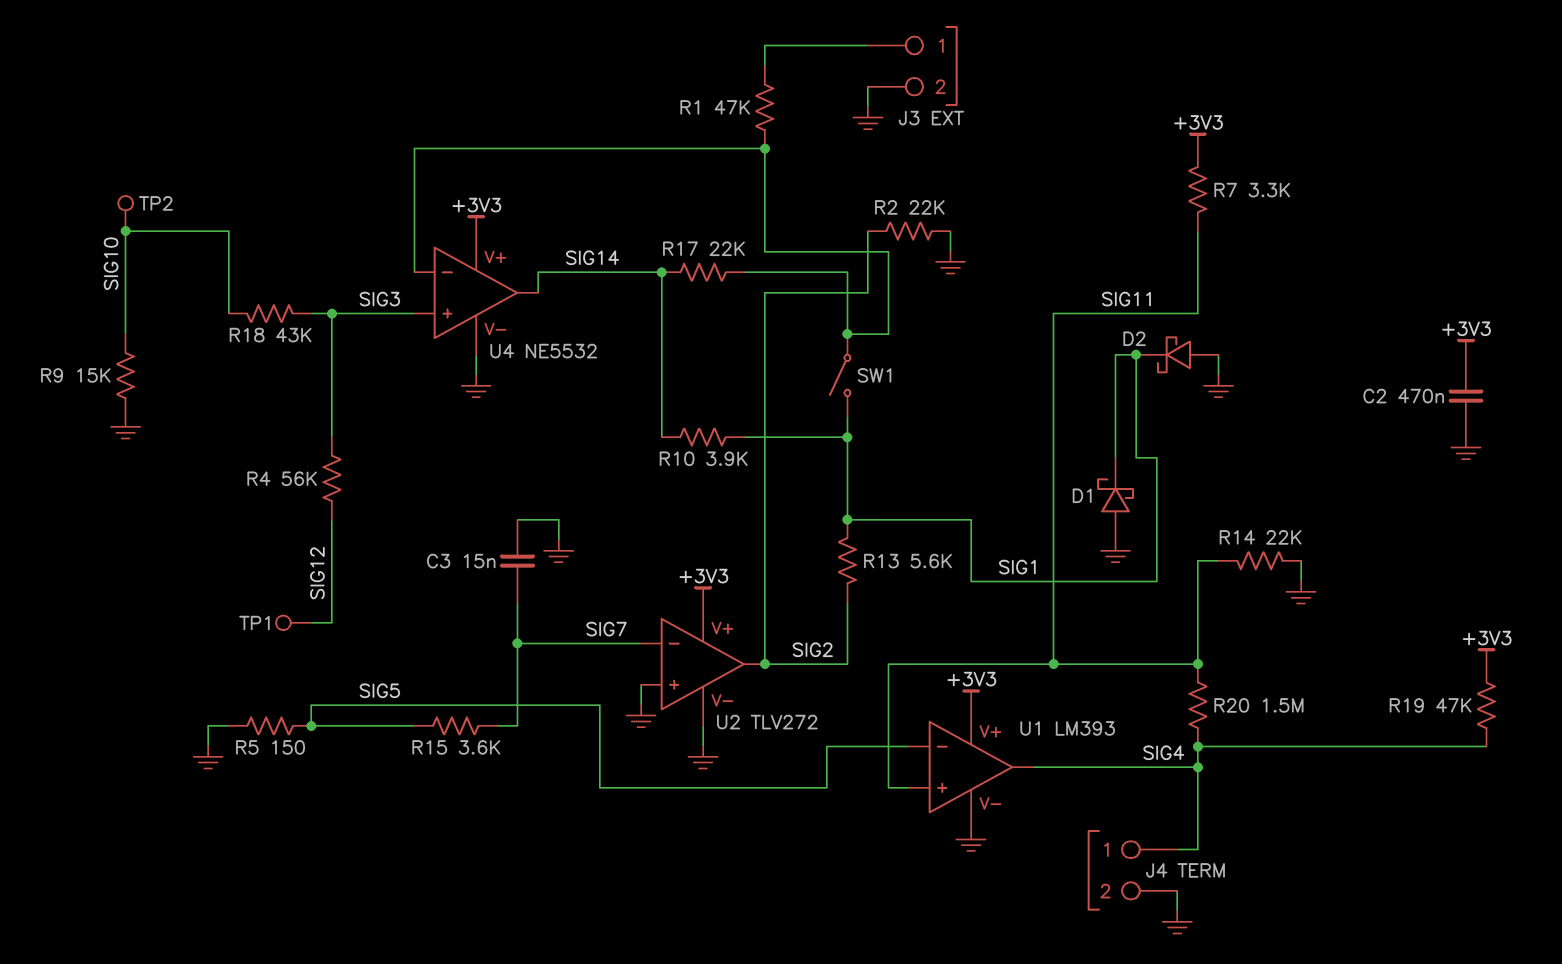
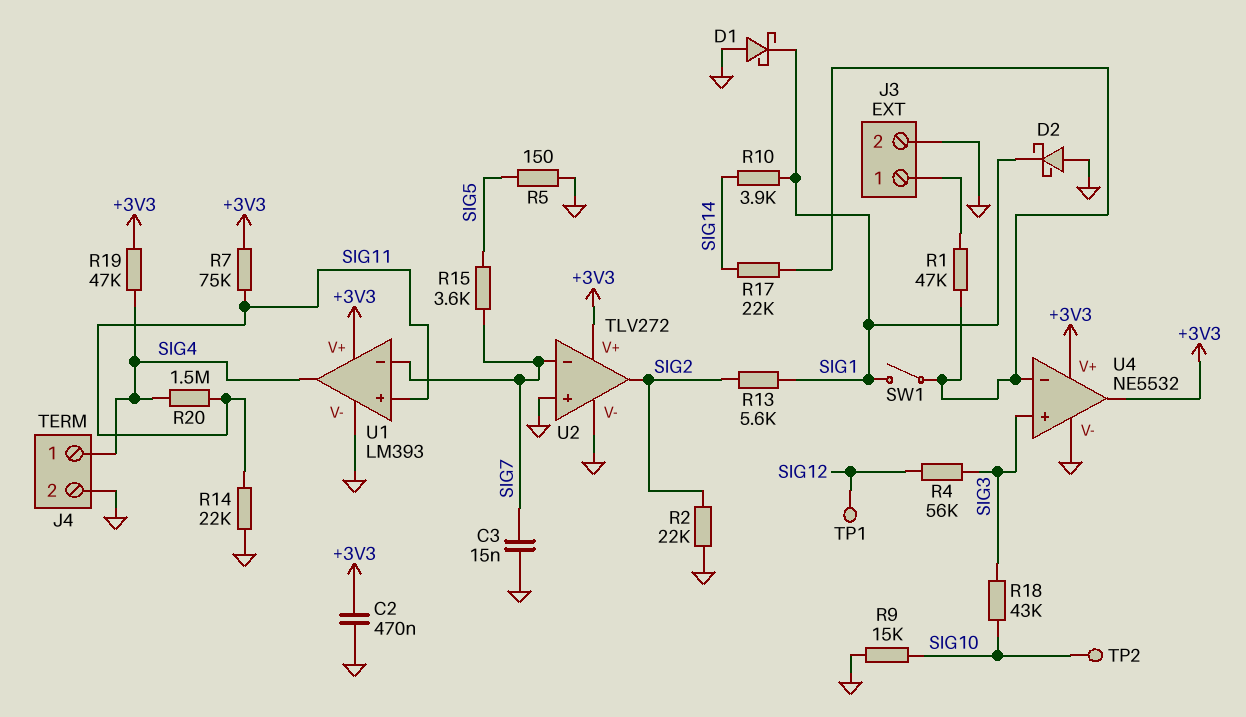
R7: 3.3k (+3V3, SIG11) -> 75k (+3V3, SIG11)
U1 pin in-: SIG5 -> SIG7
U4 pin out: SIG14 -> +3V3

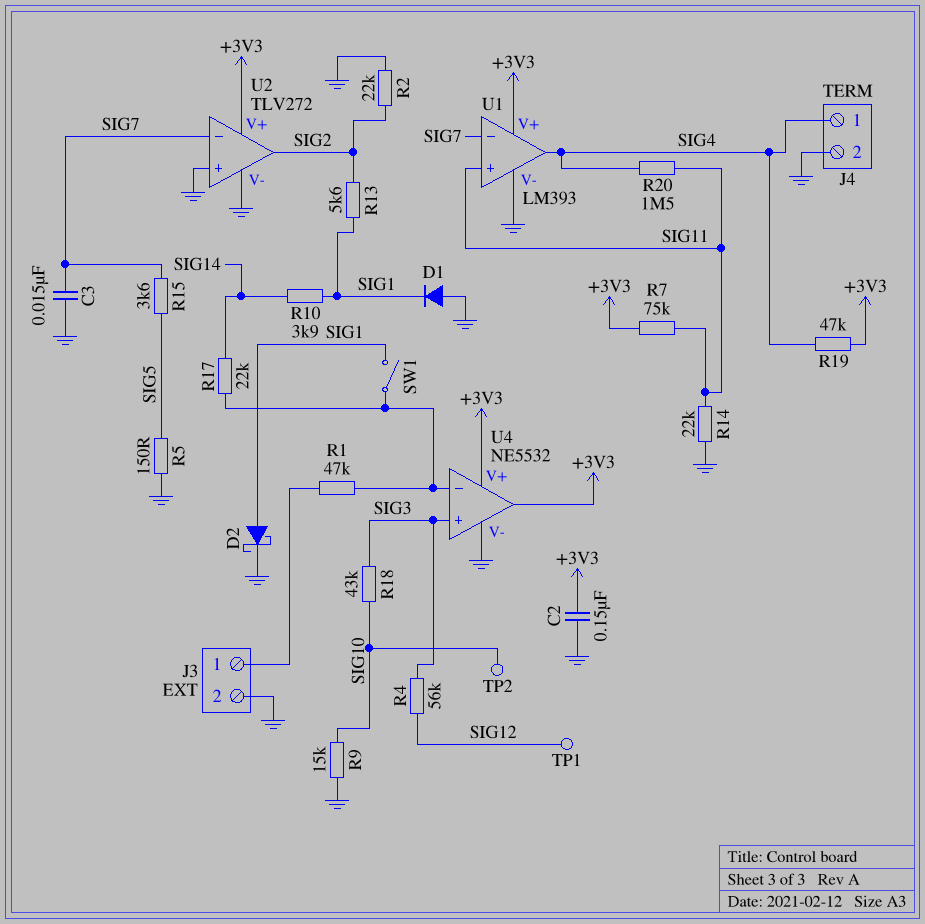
C2: 470nF (+3V3, GND) -> 150nF (+3V3, GND)
D1: schottky (A GND, K SIG1) -> diode (A GND, K SIG1)
D2: schottky (A GND, K SIG1) -> schottky (A SIG1, K GND)

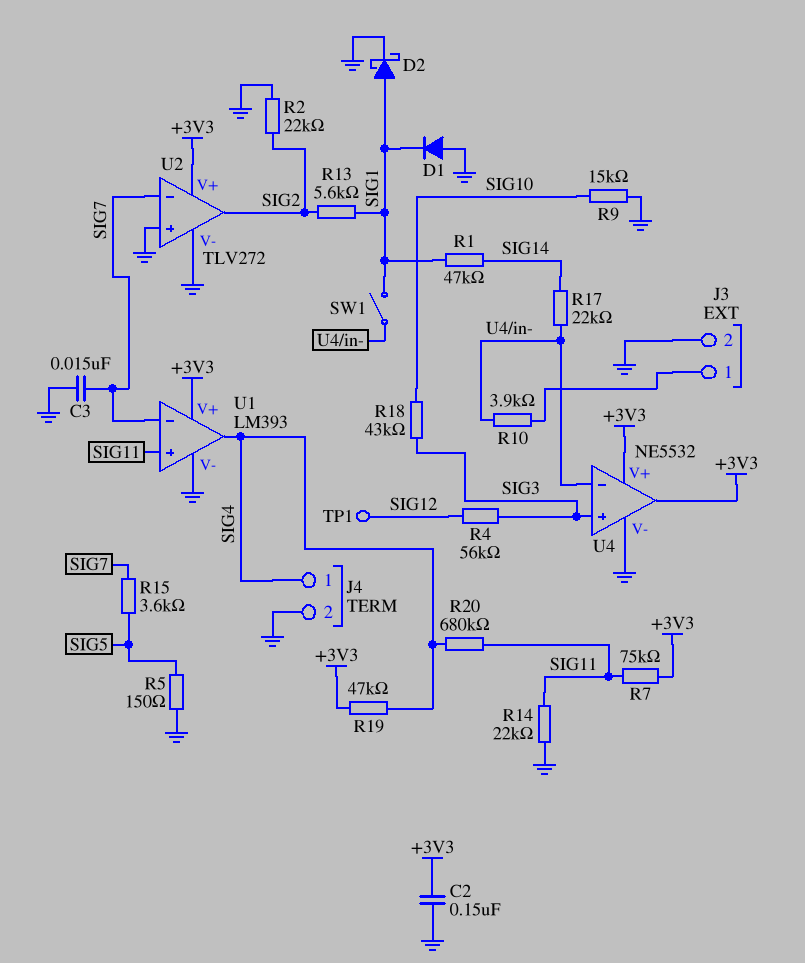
R1: 47k (J3/1, U4/in-) -> 47k (SIG1, SIG14)
R10: 3.9k (SIG1, SIG14) -> 3.9k (J3/1, U4/in-)
R20: 1.5M (SIG4, SIG11) -> 680k (SIG4, SIG11)
TP2: test point (SIG10) -> none

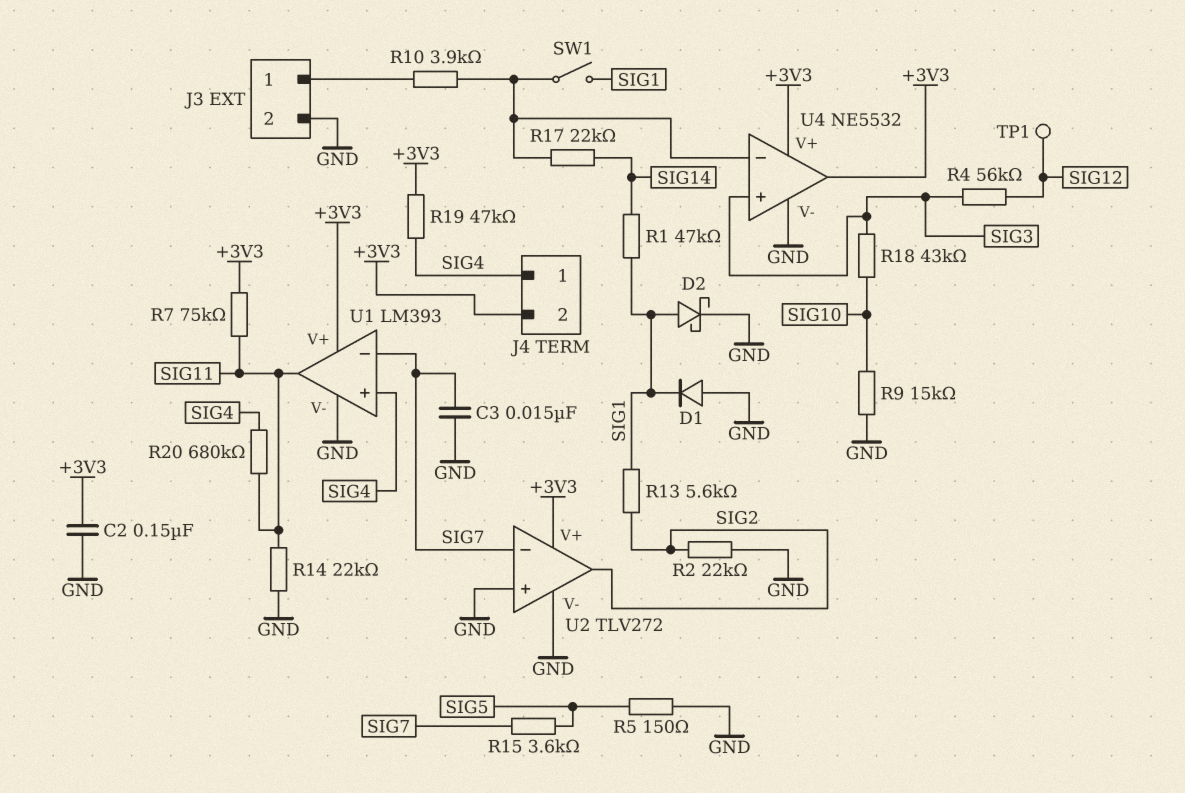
J4 pin 2: GND -> +3V3
U1 pin in+: SIG11 -> SIG4
U1 pin out: SIG4 -> SIG11

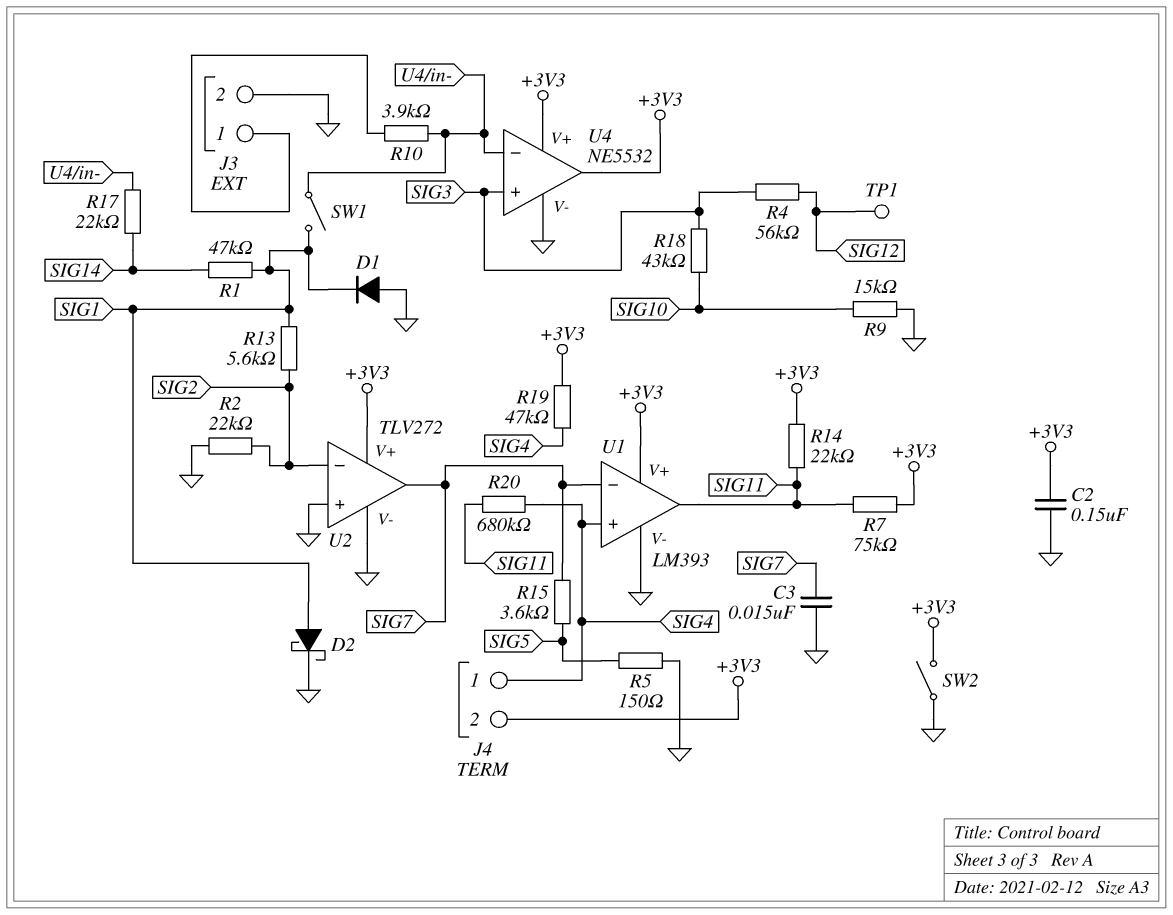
R14: 22k (GND, SIG11) -> 22k (+3V3, SIG11)
SW2: none -> switch (+3V3, GND)
U2 pin in-: SIG7 -> SIG2
U2 pin out: SIG2 -> SIG7

